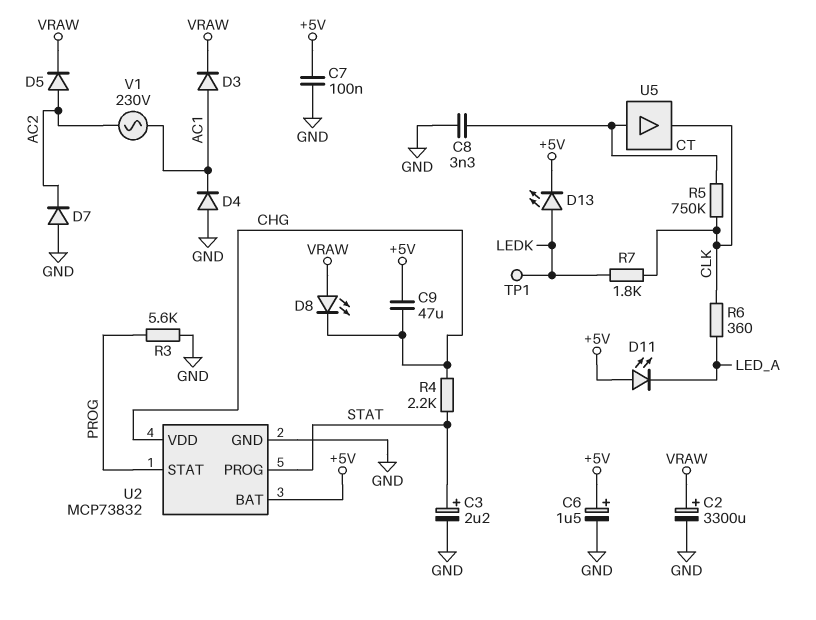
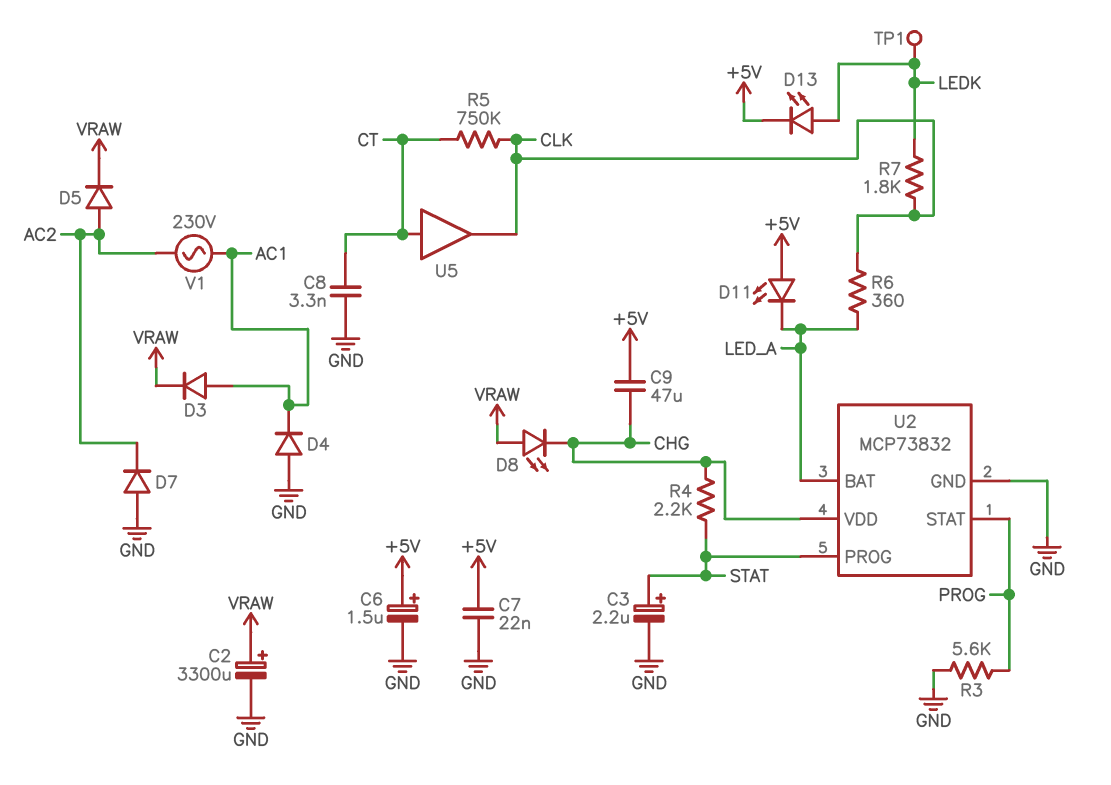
C7: 100nF (+5V, GND) -> 22nF (+5V, GND)
U2 pin BAT: +5V -> LED_A

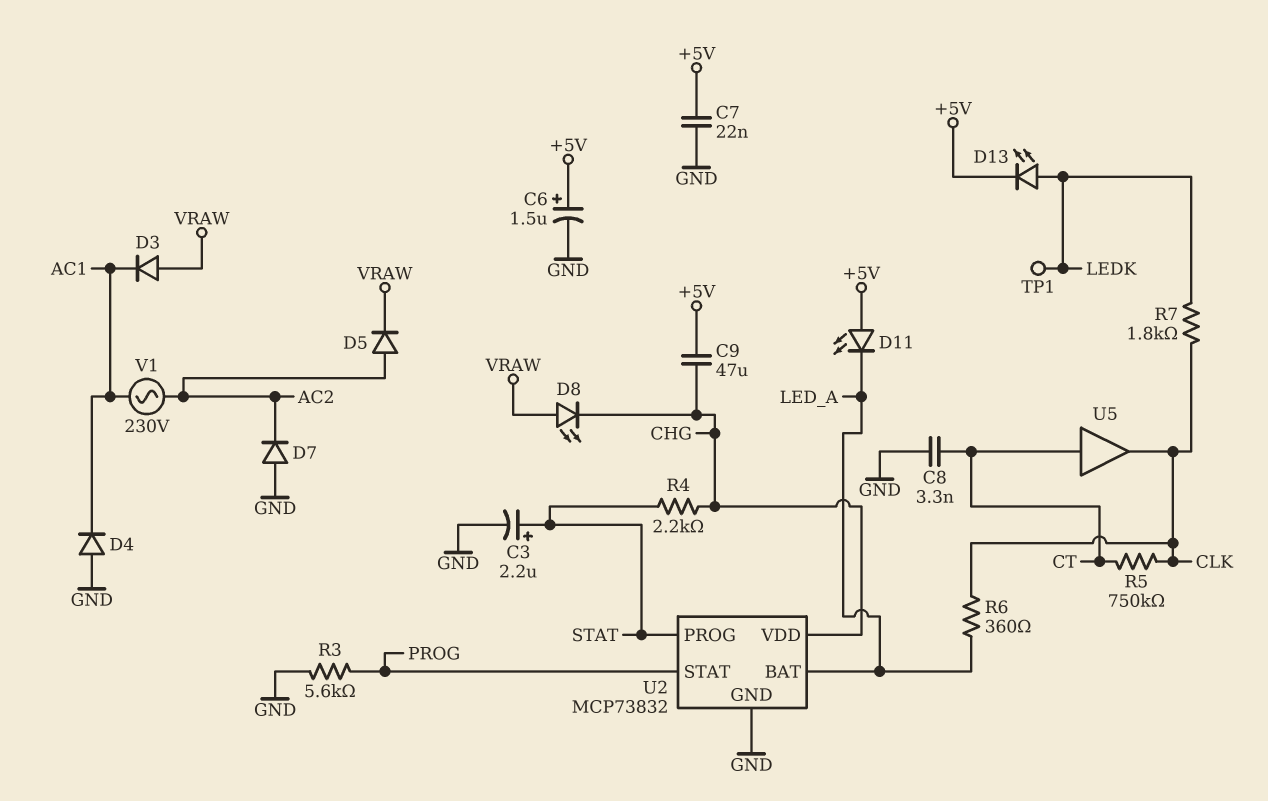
C2: 3300uF (plus VRAW, minus GND) -> none
D3: diode (A AC1, K VRAW) -> diode (A VRAW, K AC1)

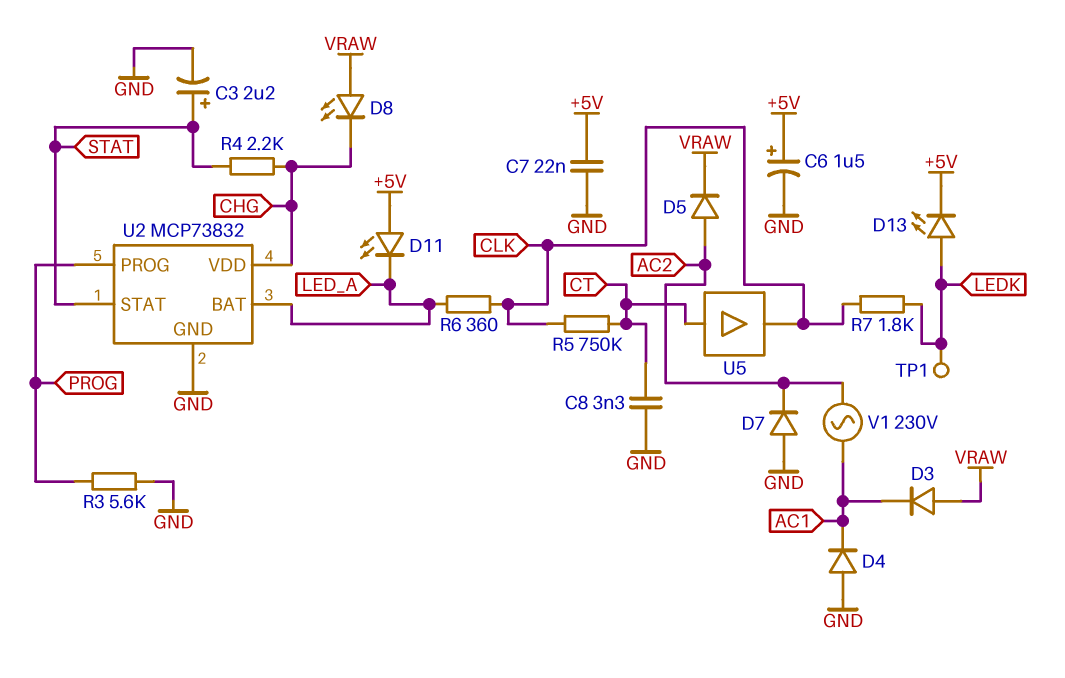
C9: 47uF (+5V, CHG) -> none
U2 pin PROG: STAT -> PROG
U2 pin STAT: PROG -> STAT

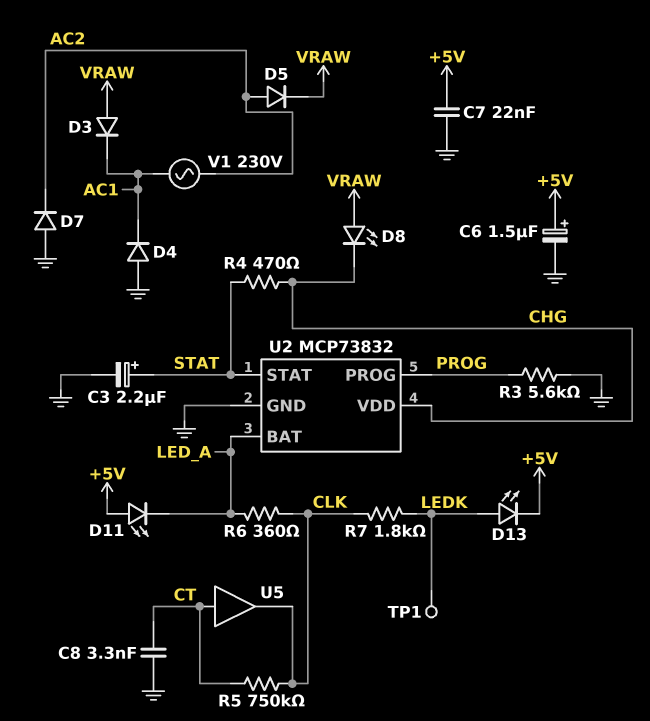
R4: 2.2k (CHG, STAT) -> 470 (CHG, STAT)

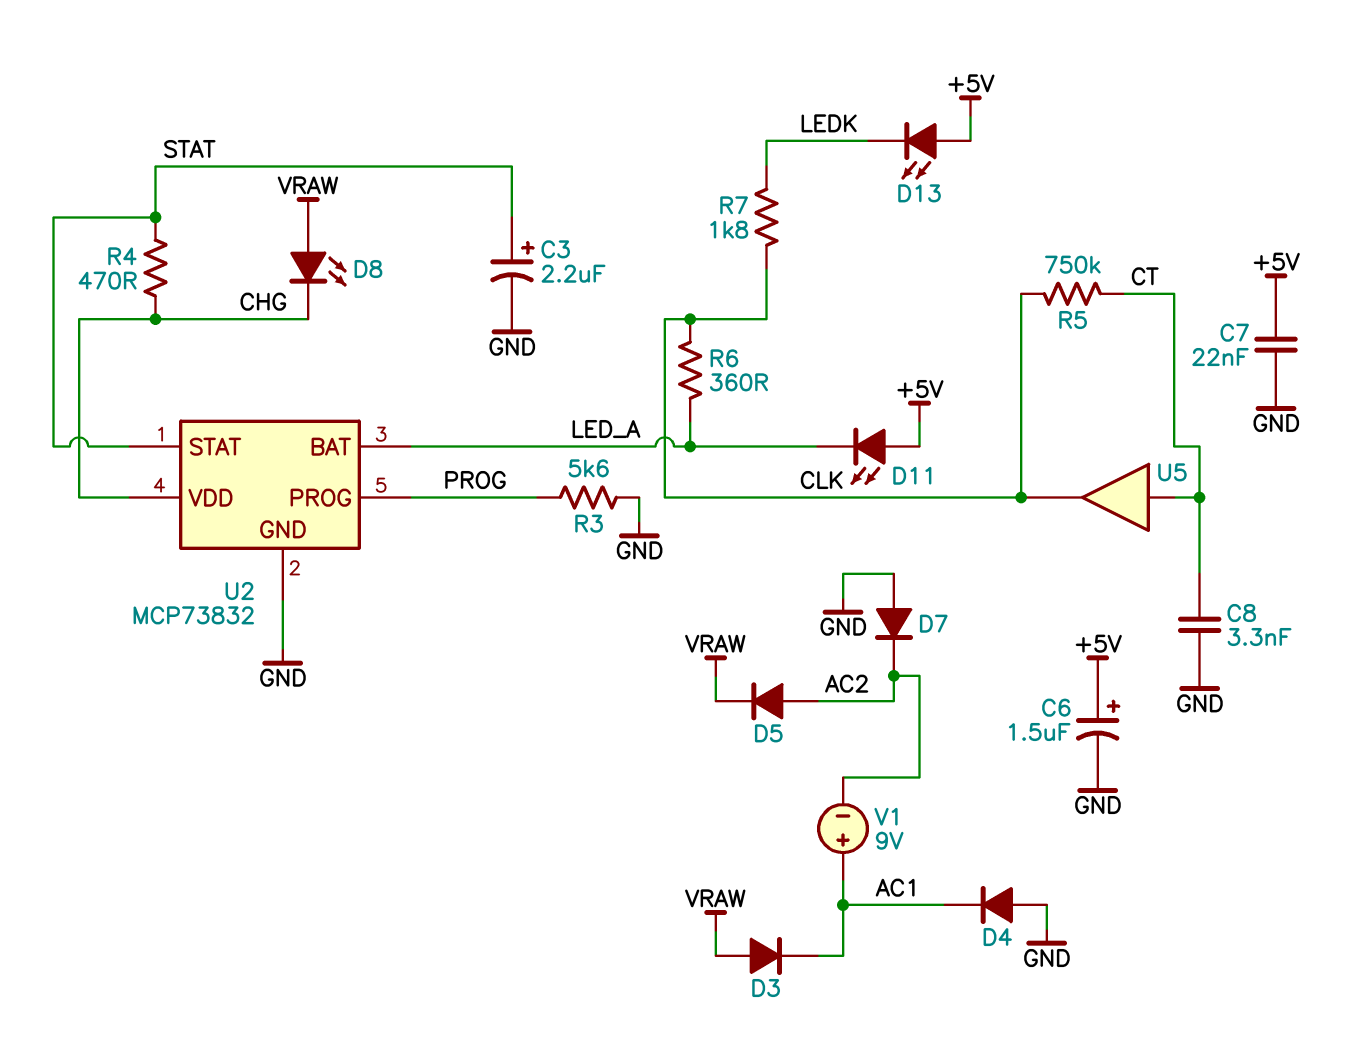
D13: LED (A LEDK, K +5V) -> LED (A +5V, K LEDK)
TP1: test point (LEDK) -> none
V1: AC 230V (AC1, AC2) -> 9V (plus AC1, minus AC2)

